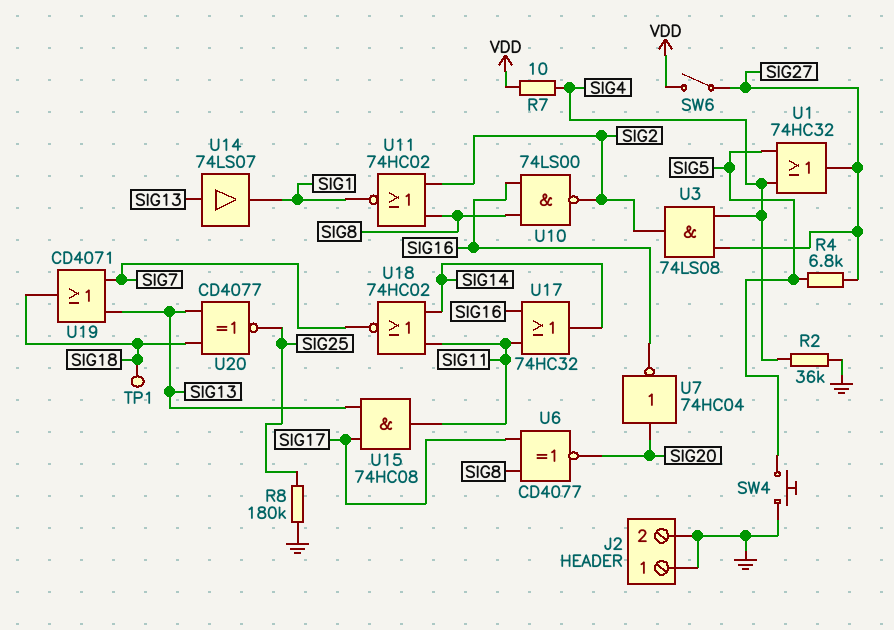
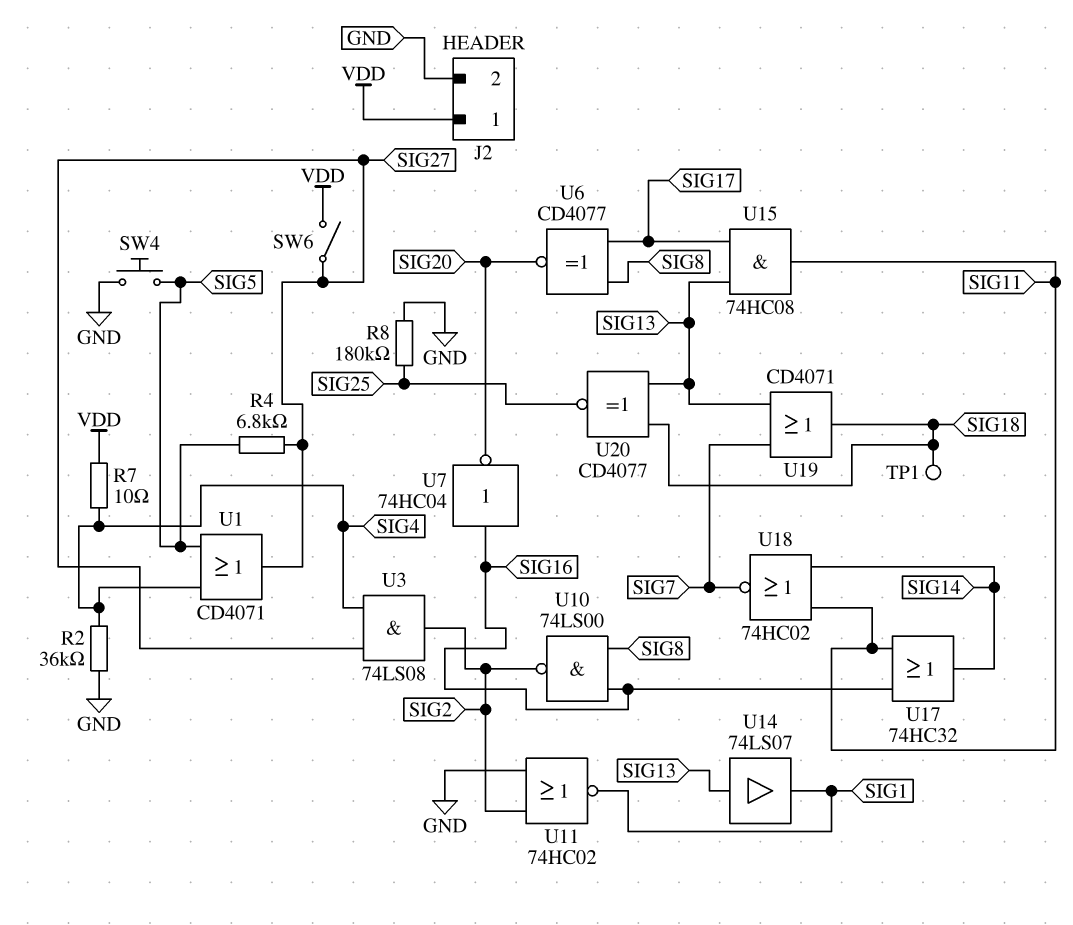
J2 pin 1: GND -> VDD
U1: OR 74HC32 (in SIG4, in SIG5, out SIG27) -> OR CD4071 (in SIG4, in SIG5, out SIG27)
U7: NOT 74HC04 (in SIG20, out SIG16) -> NOT 74HC04 (in SIG16, out SIG20)
U11: NOR 74HC02 (in SIG2, in SIG8, out SIG1) -> NOR 74HC02 (in GND, in SIG2, out SIG1)

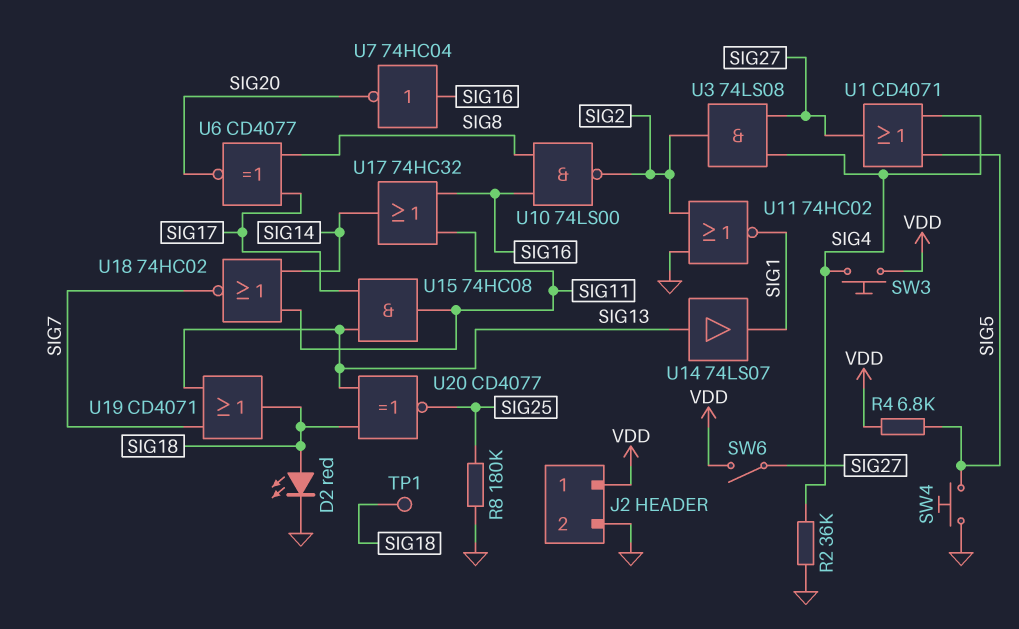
D2: none -> LED red (A SIG18, K GND)
R4: 6.8k (SIG5, SIG27) -> 6.8k (SIG5, VDD)
R7: 10 (SIG4, VDD) -> none
SW3: none -> button (SIG4, VDD)

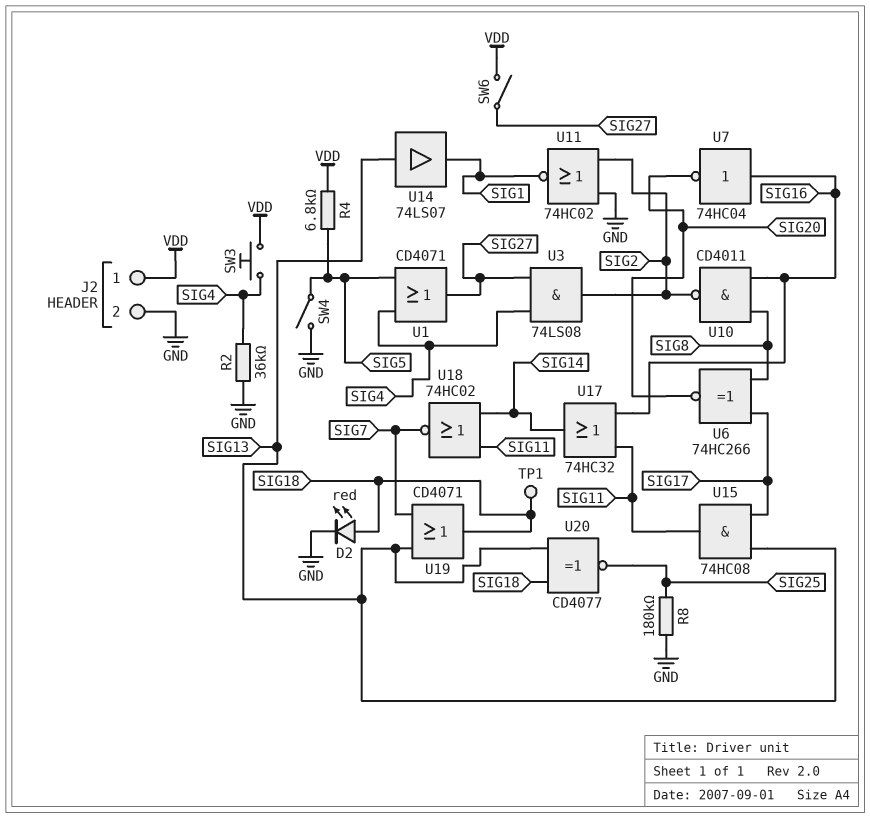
SW4: button (GND, SIG5) -> switch (GND, SIG5)
U6: XNOR CD4077 (in SIG8, in SIG17, out SIG20) -> XNOR 74HC266 (in SIG8, in SIG17, out SIG20)
U10: NAND 74LS00 (in SIG8, in SIG16, out SIG2) -> NAND CD4011 (in SIG8, in SIG16, out SIG2)

